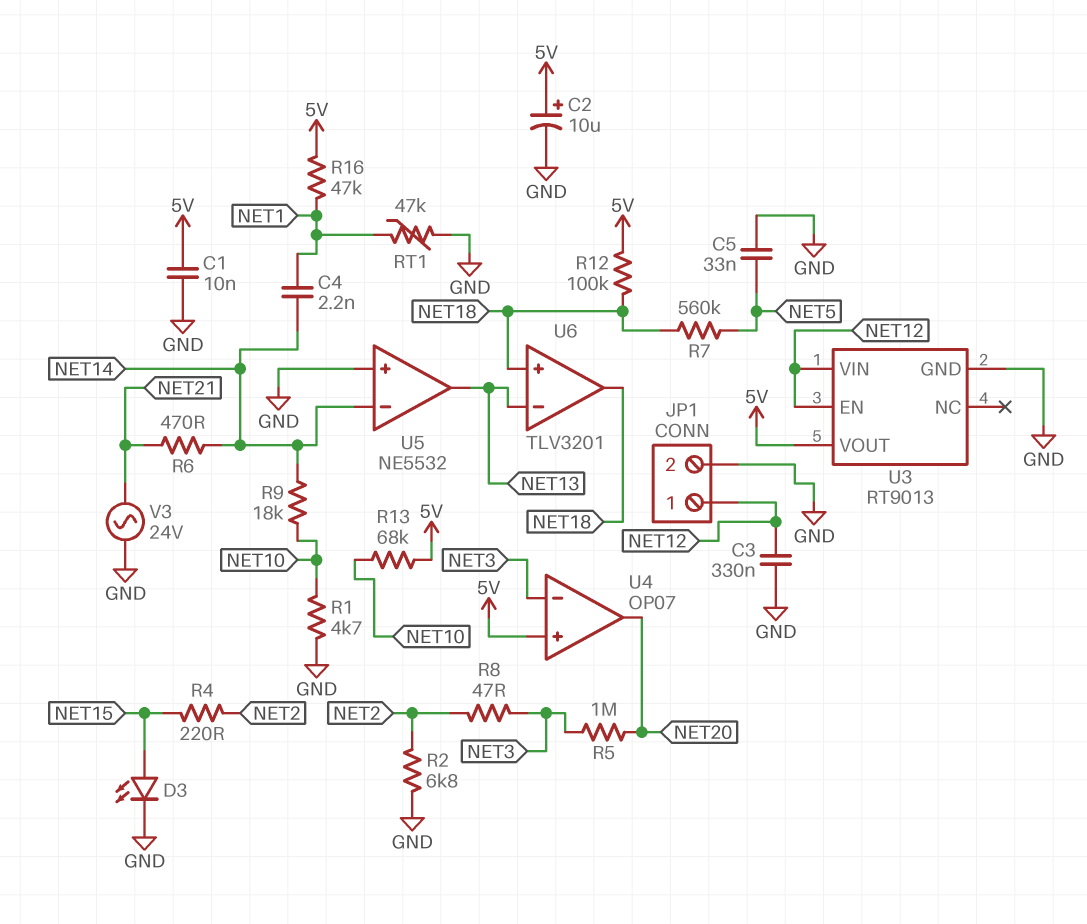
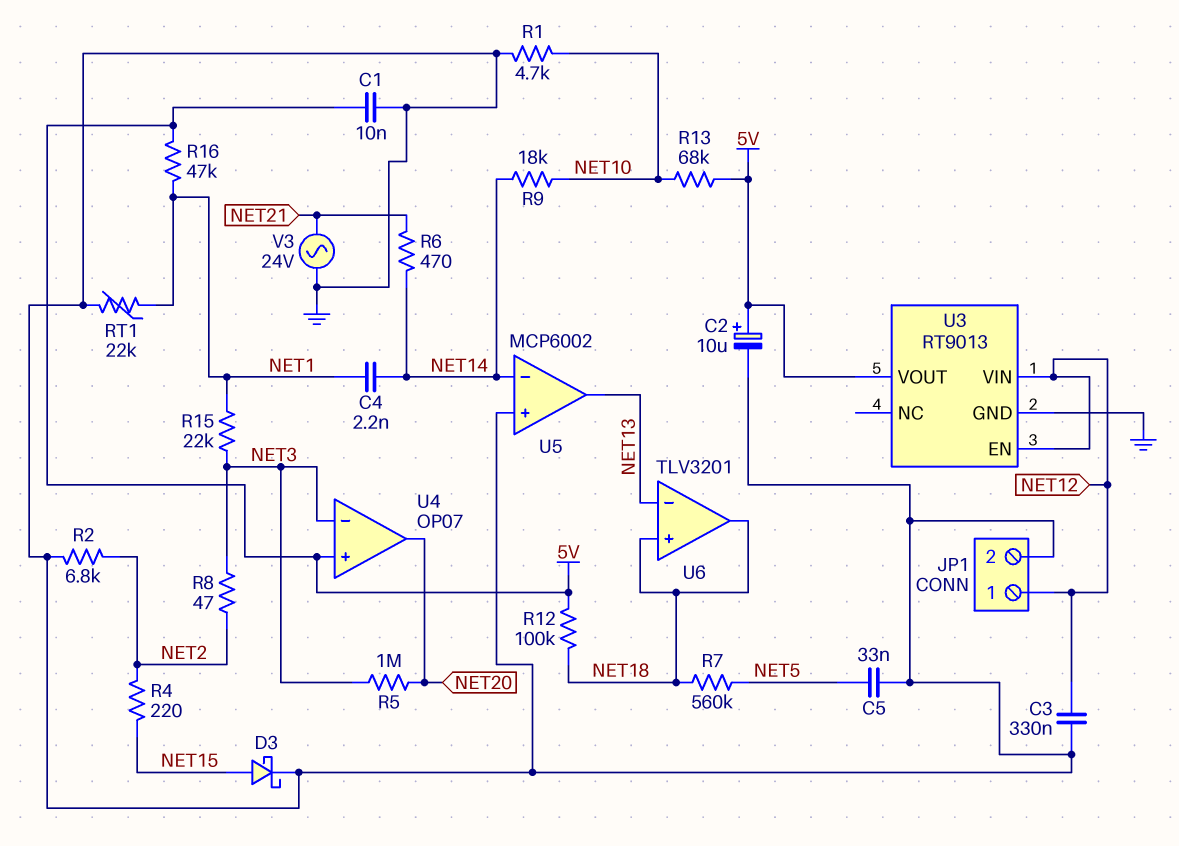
D3: LED (A NET15, K GND) -> schottky (A NET15, K GND)
R15: none -> 22k (NET1, NET3)
RT1: 47k (GND, NET1) -> 22k (GND, NET1)
U5: NE5532 -> MCP6002

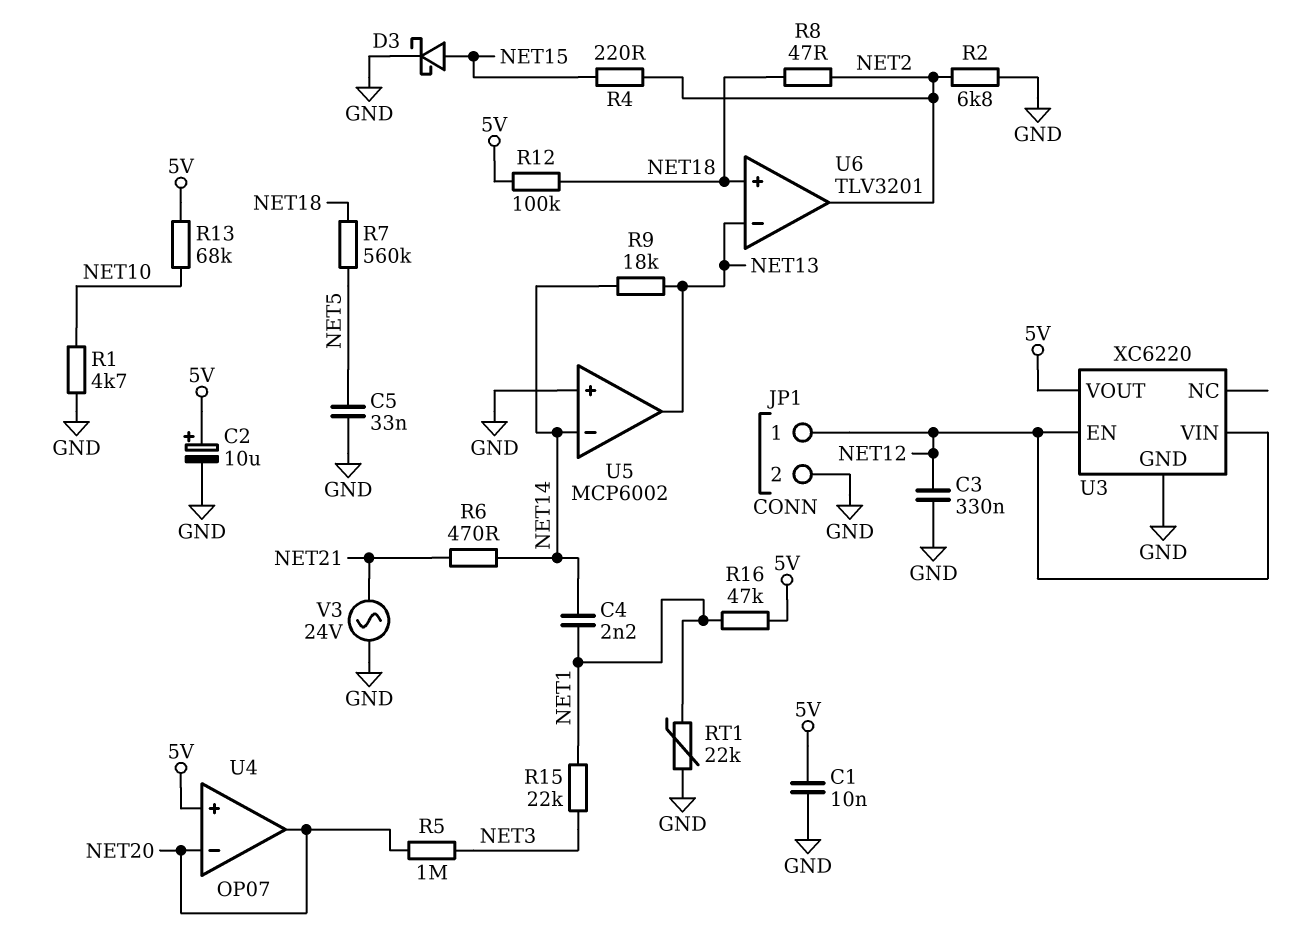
R8: 47 (NET2, NET3) -> 47 (NET2, NET18)
R9: 18k (NET10, NET14) -> 18k (NET13, NET14)
U3: RT9013 -> XC6220
U4 pin in-: NET3 -> NET20
U6 pin out: NET18 -> NET2

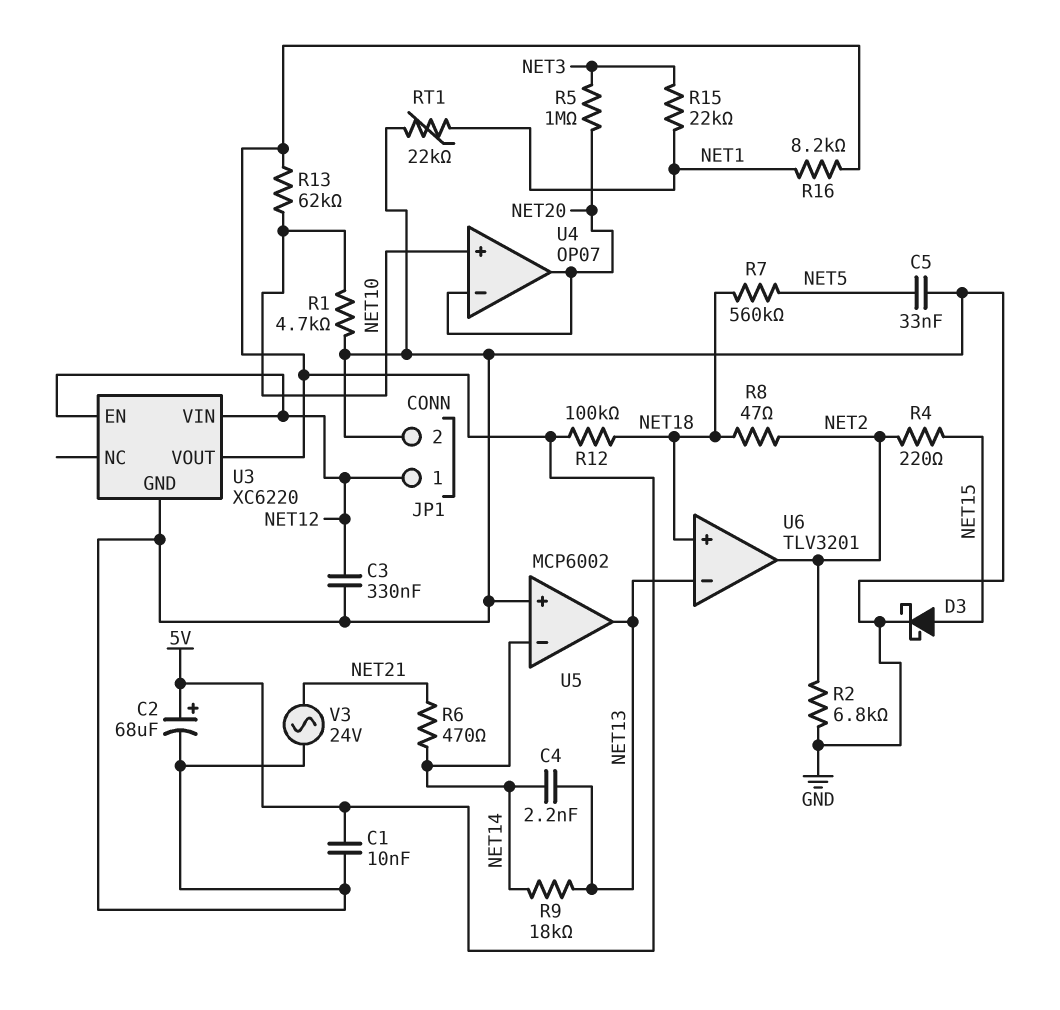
C2: 10uF (plus 5V, minus GND) -> 68uF (plus 5V, minus GND)
C4: 2.2nF (NET1, NET14) -> 2.2nF (NET13, NET14)
R13: 68k (5V, NET10) -> 62k (5V, NET10)
R16: 47k (5V, NET1) -> 8.2k (5V, NET1)
U4 pin in+: 5V -> NET10

